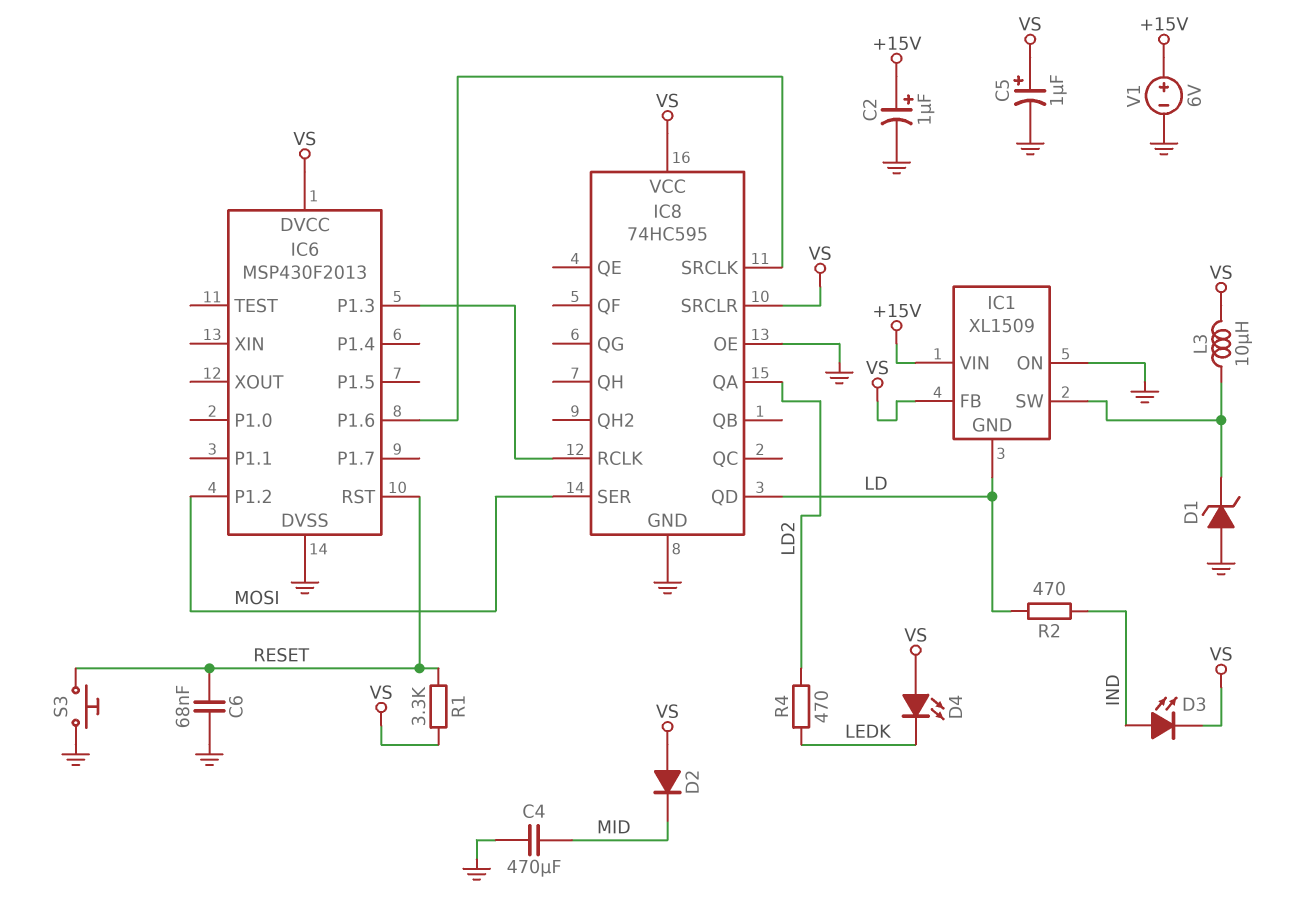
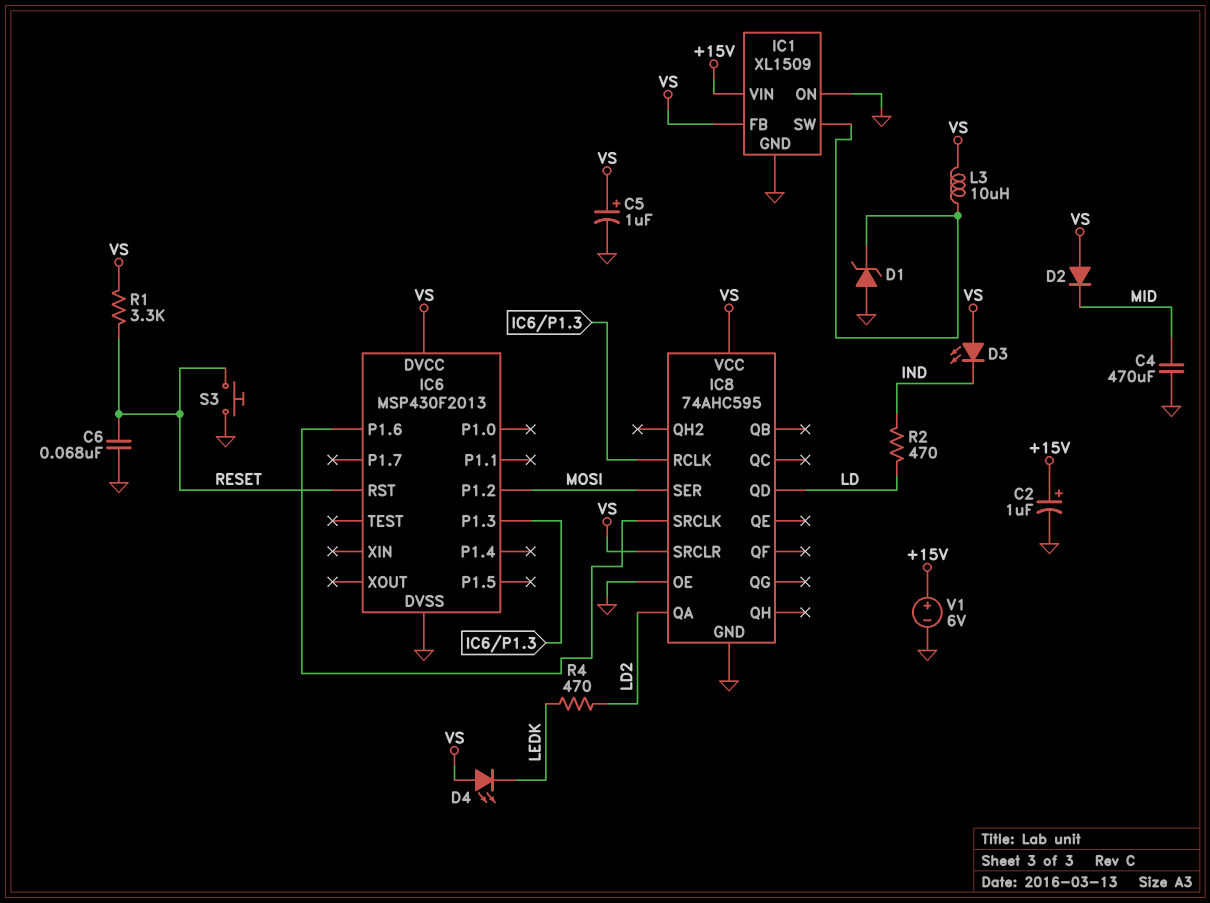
D3: LED (A IND, K VS) -> LED (A VS, K IND)
IC1 pin GND: LD -> GND
IC8: 74HC595 -> 74AHC595

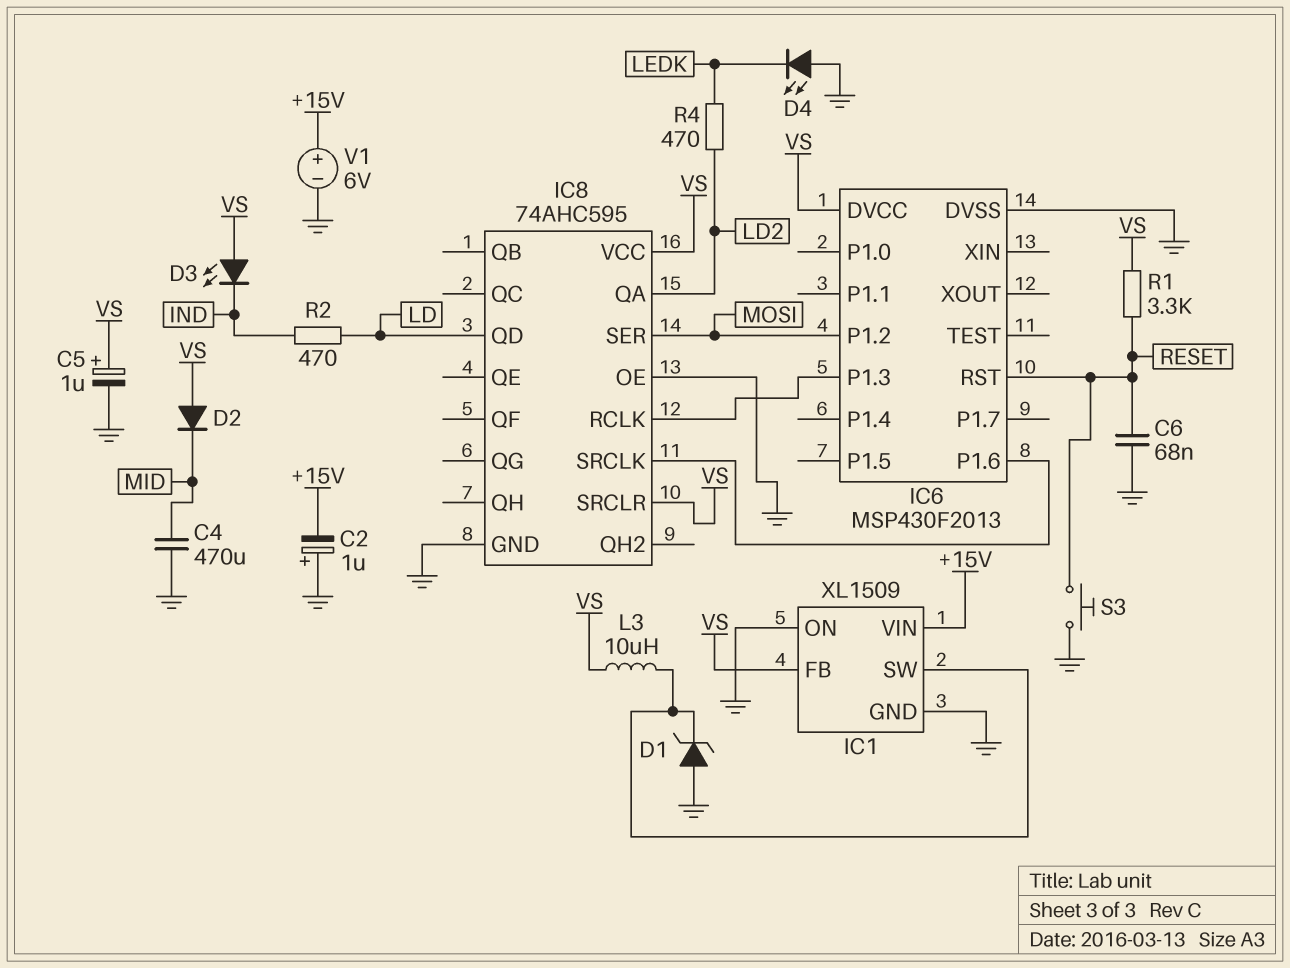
C2: 1uF (plus +15V, minus GND) -> 1uF (plus GND, minus +15V)
D4: LED (A VS, K LEDK) -> LED (A GND, K LEDK)

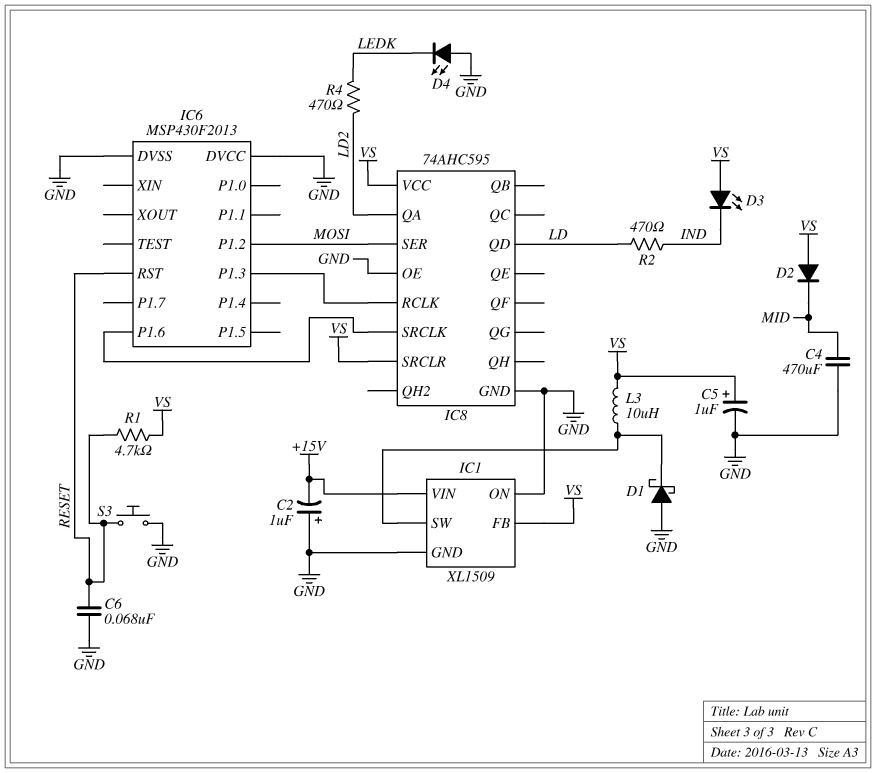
D1: zener (A GND, K IC1/SW) -> schottky (A GND, K IC1/SW)
IC6 pin DVCC: VS -> GND
R1: 3.3k (RESET, VS) -> 4.7k (RESET, VS)
V1: 6V (plus +15V, minus GND) -> none

